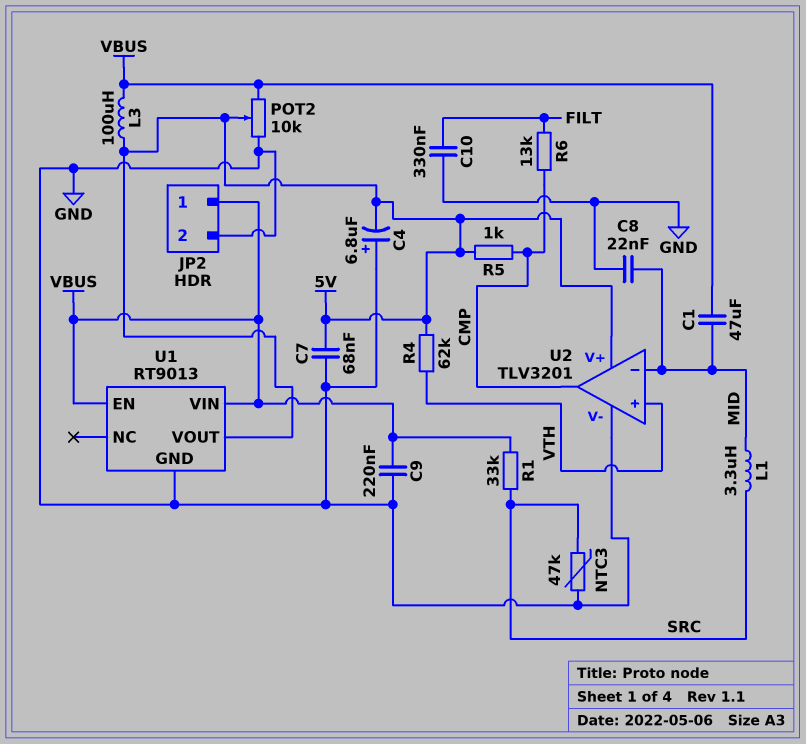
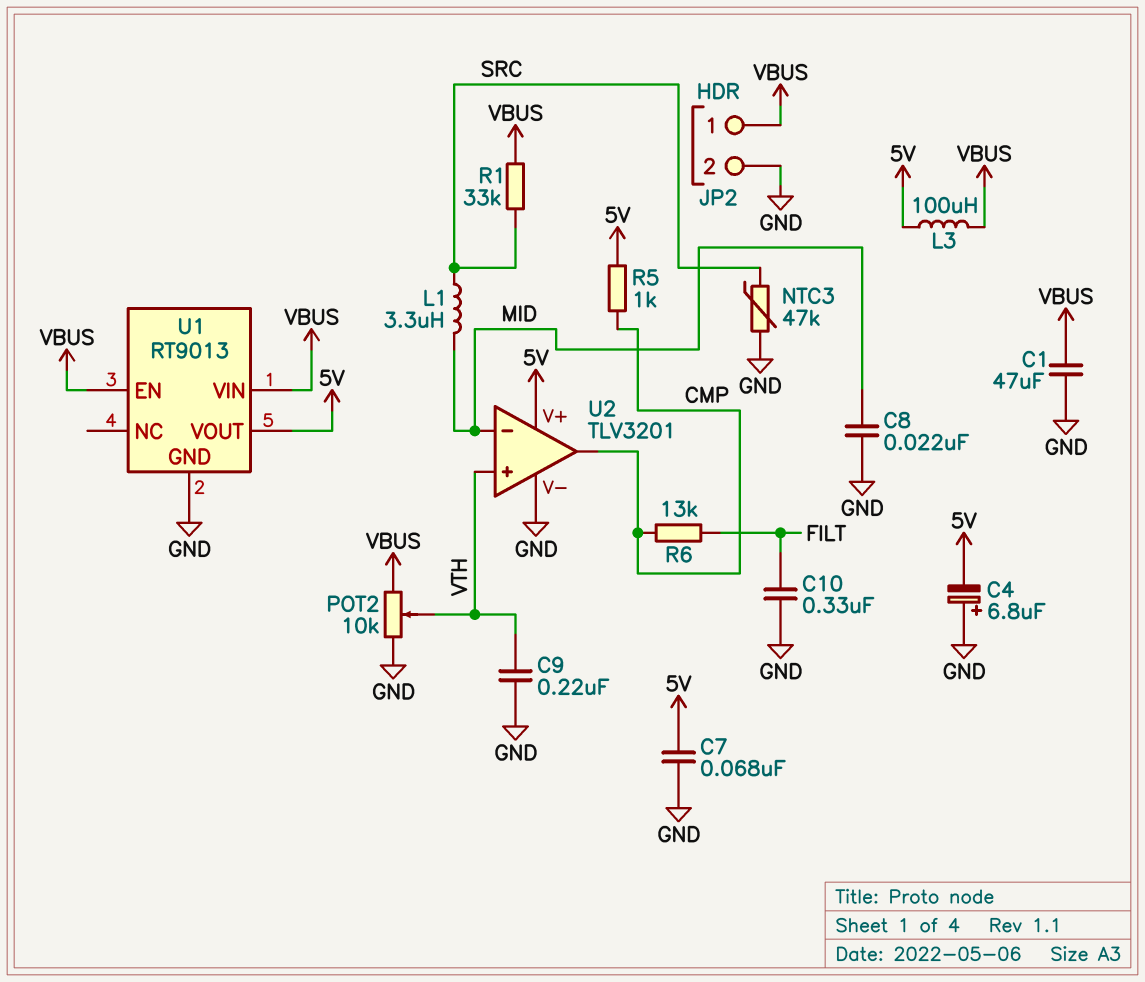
C1: 47uF (MID, VBUS) -> 47uF (GND, VBUS)
C9: 220nF (GND, VBUS) -> 220nF (GND, VTH)
POT2: 10k (GND, VBUS, wiper 5V) -> 10k (GND, VBUS, wiper VTH)
R4: 62k (5V, VTH) -> none

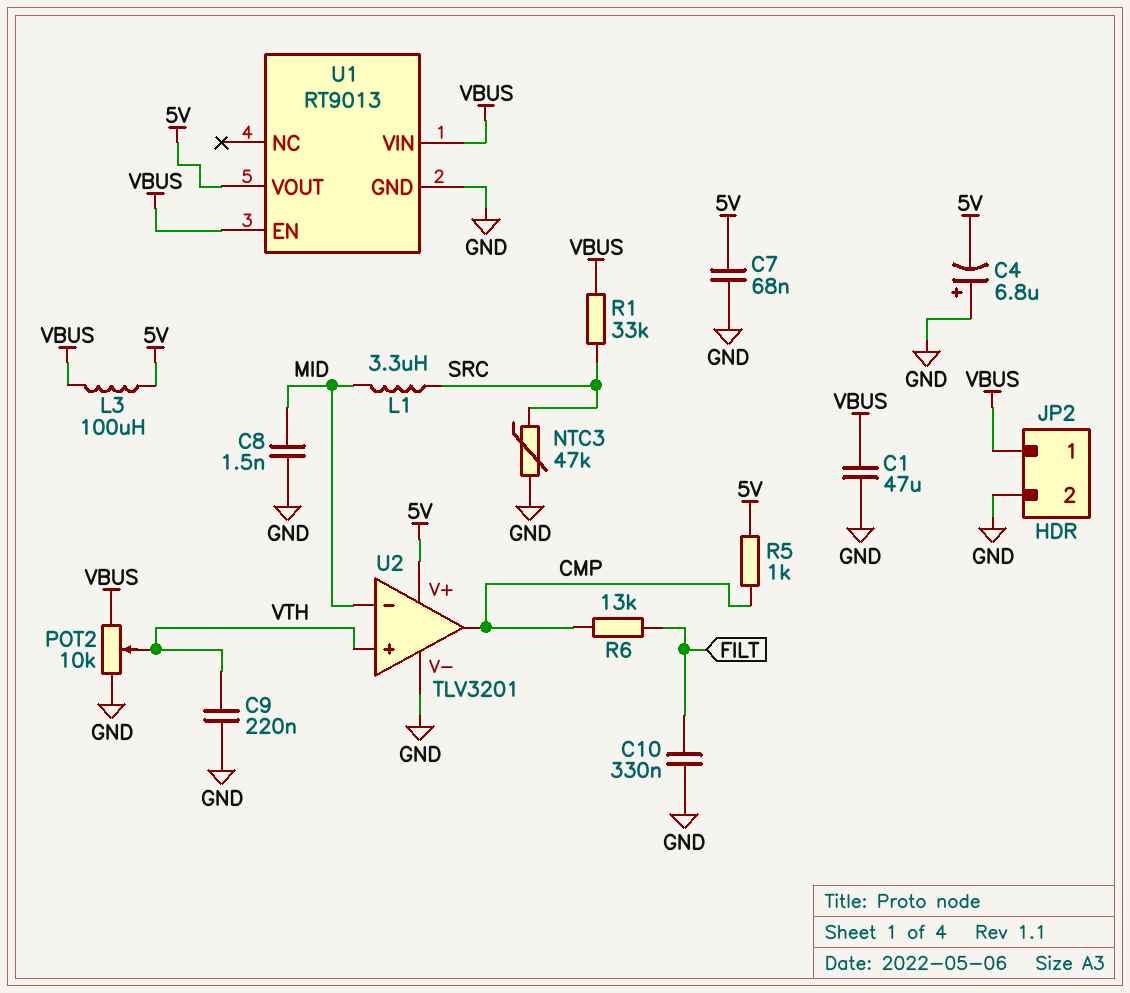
C8: 22nF (GND, MID) -> 1.5nF (GND, MID)

